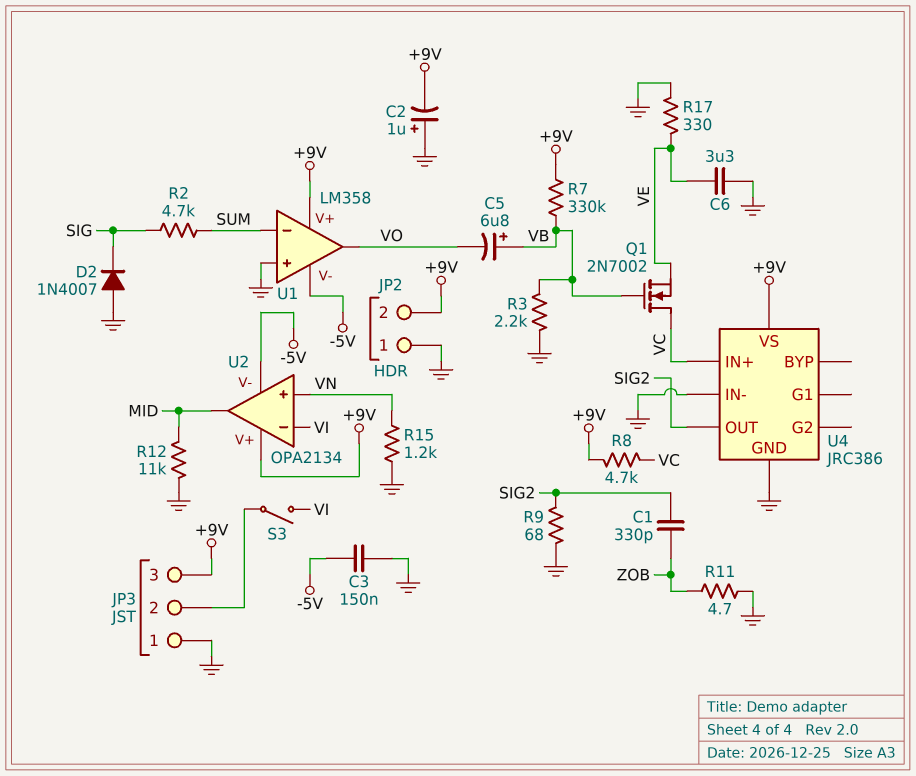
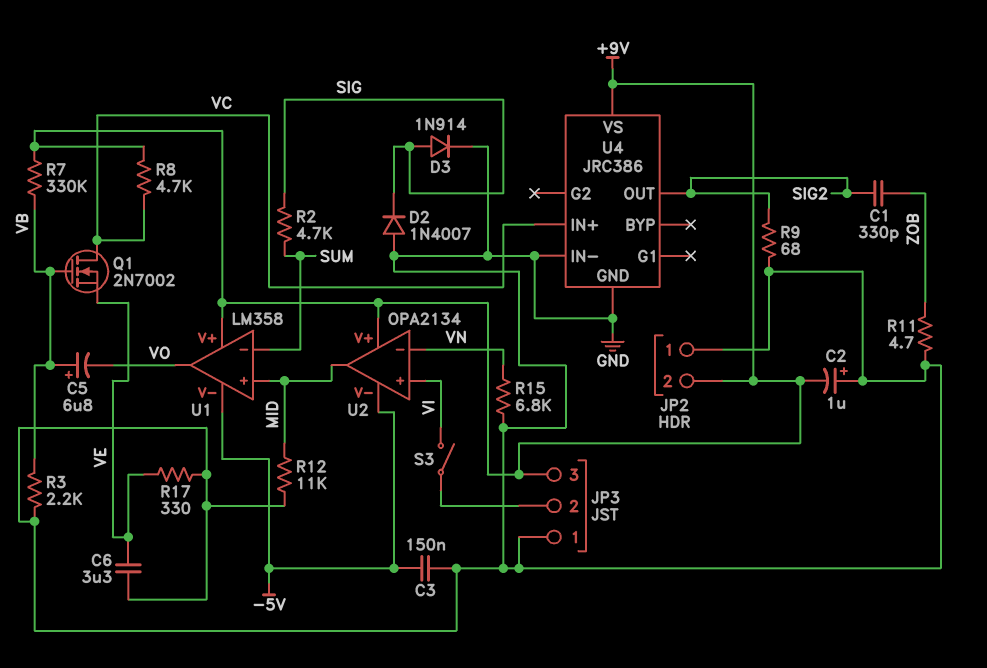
D3: none -> diode 1N914 (A SIG, K GND)
R15: 1.2k (GND, VN) -> 6.8k (GND, VN)
U1 pin in+: GND -> MID
U2 pin in+: VN -> VI
U2 pin in-: VI -> VN

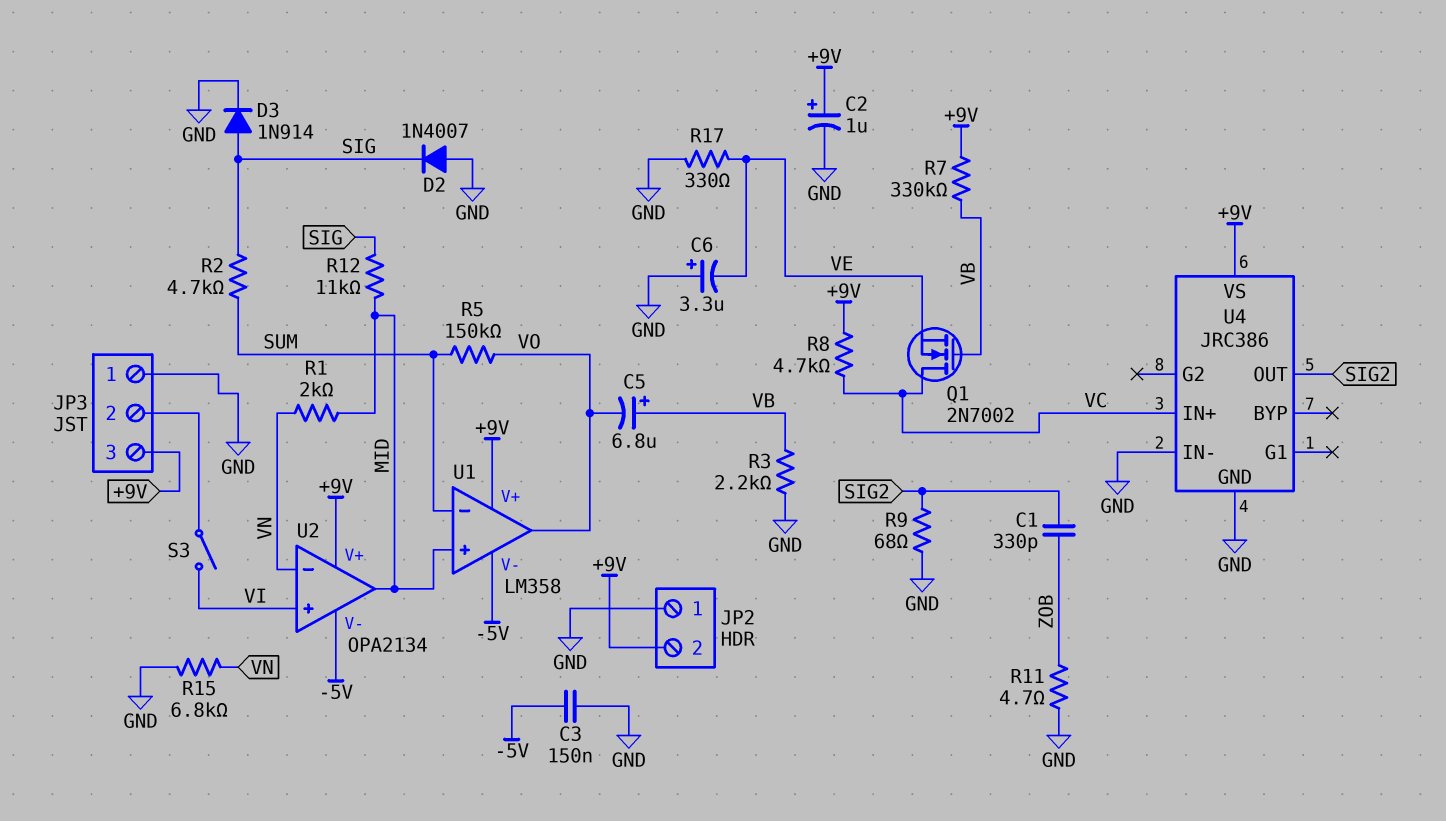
C2: 1uF (plus GND, minus +9V) -> 1uF (plus +9V, minus GND)
C6: 3.3uF (GND, VE) -> 3.3uF (plus GND, minus VE)
R1: none -> 2k (MID, VN)
R5: none -> 150k (SUM, VO)
R12: 11k (GND, MID) -> 11k (MID, SIG)

